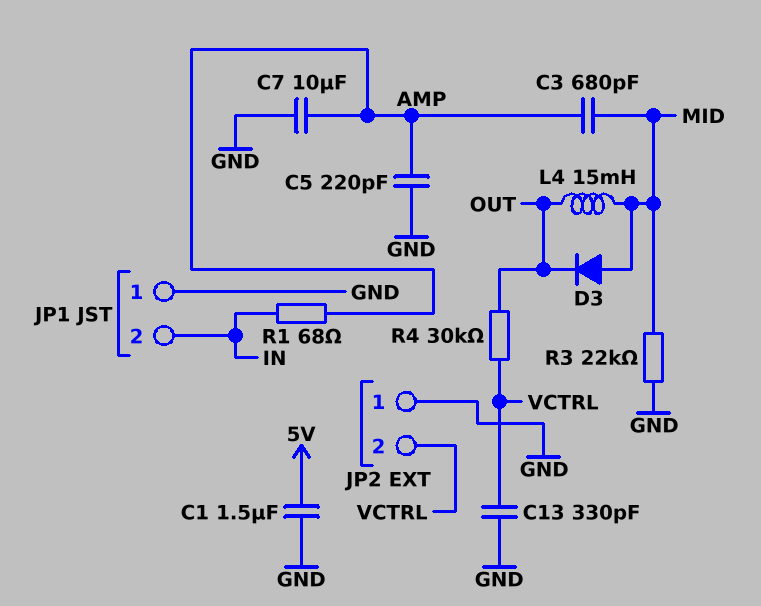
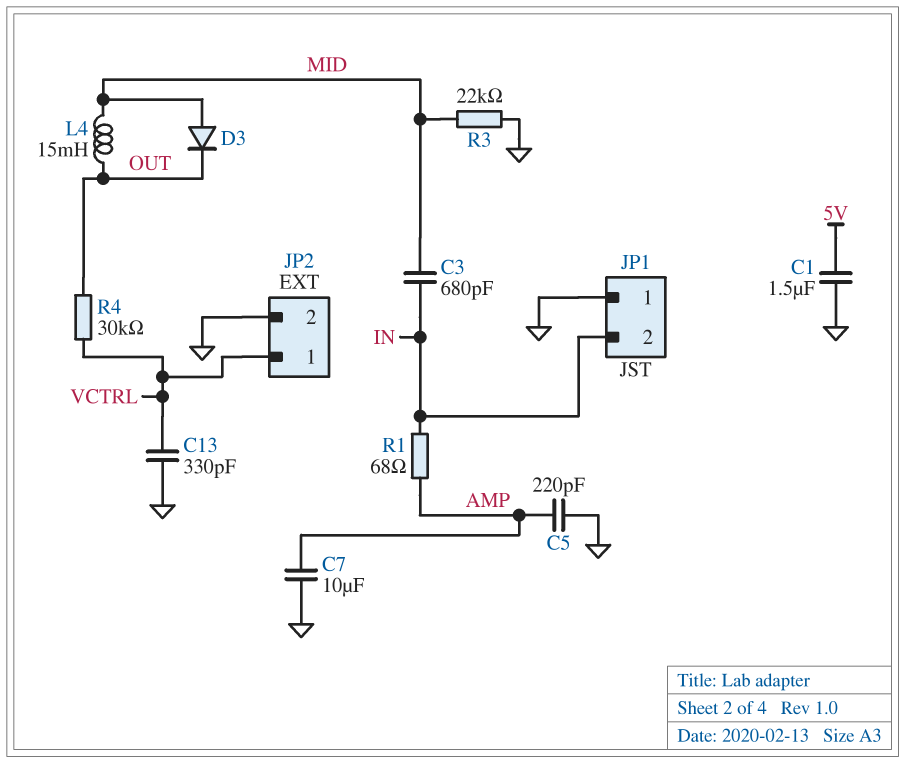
C3: 680pF (AMP, MID) -> 680pF (IN, MID)
JP2 pin 1: GND -> VCTRL
JP2 pin 2: VCTRL -> GND

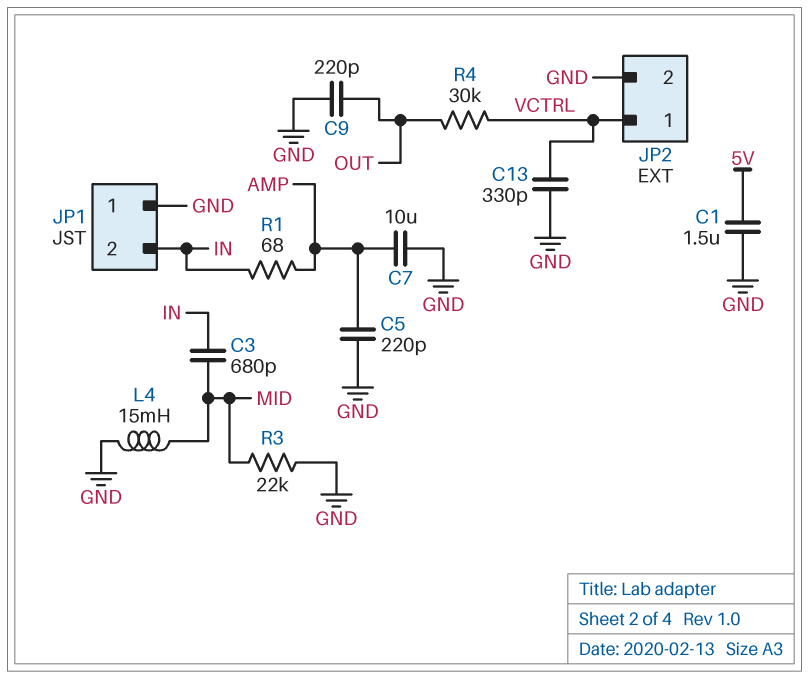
C9: none -> 220pF (GND, OUT)
D3: diode (A MID, K OUT) -> none
L4: 15mH (MID, OUT) -> 15mH (GND, MID)

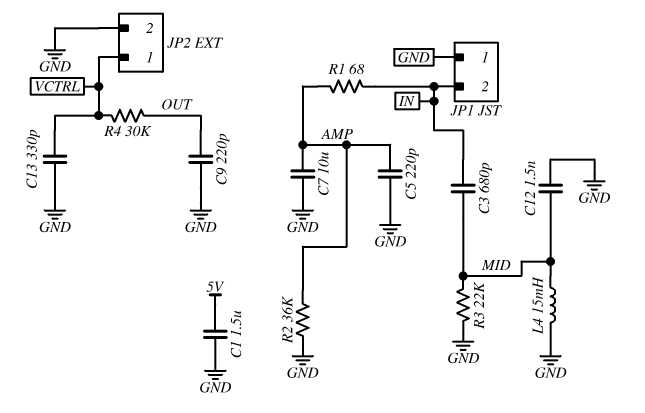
C12: none -> 1.5nF (GND, MID)
R2: none -> 36k (AMP, GND)

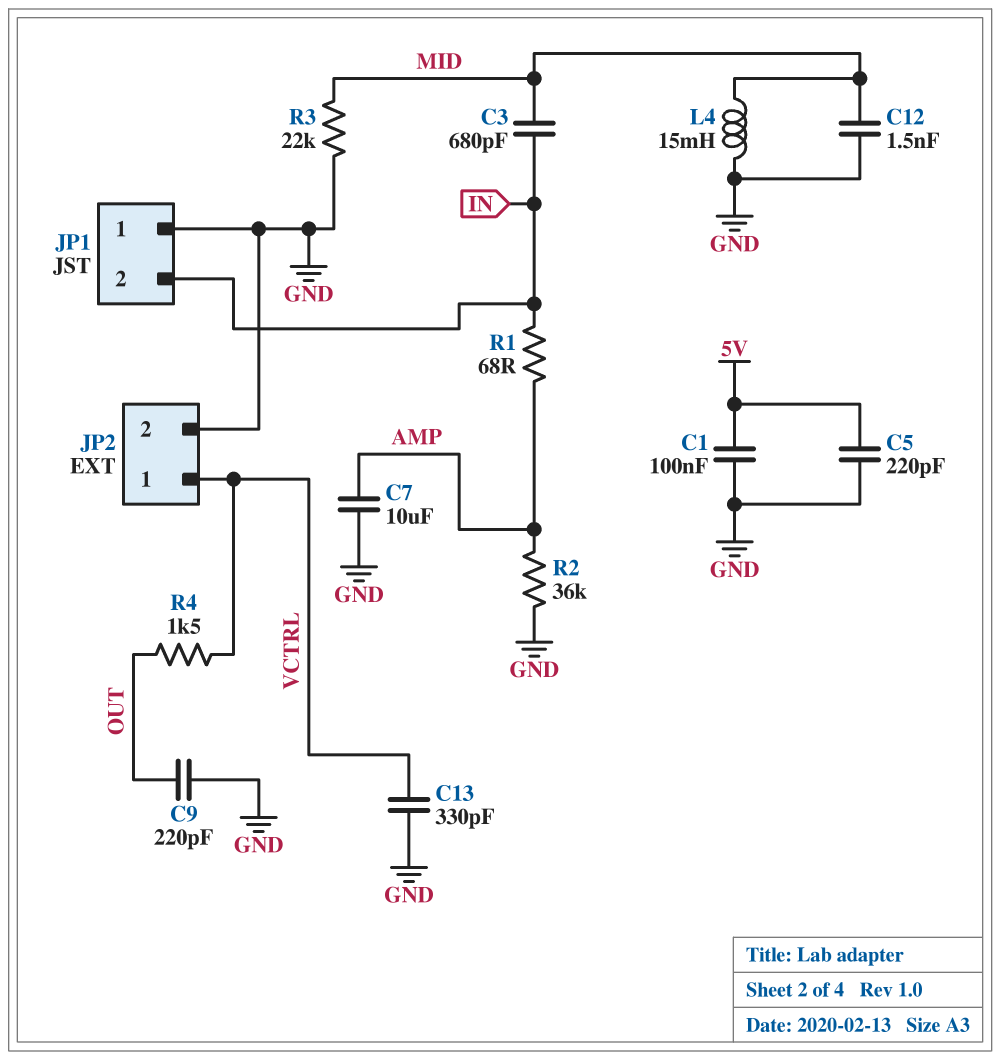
C1: 1.5uF (5V, GND) -> 100nF (5V, GND)
C5: 220pF (AMP, GND) -> 220pF (5V, GND)
R4: 30k (OUT, VCTRL) -> 1.5k (OUT, VCTRL)

